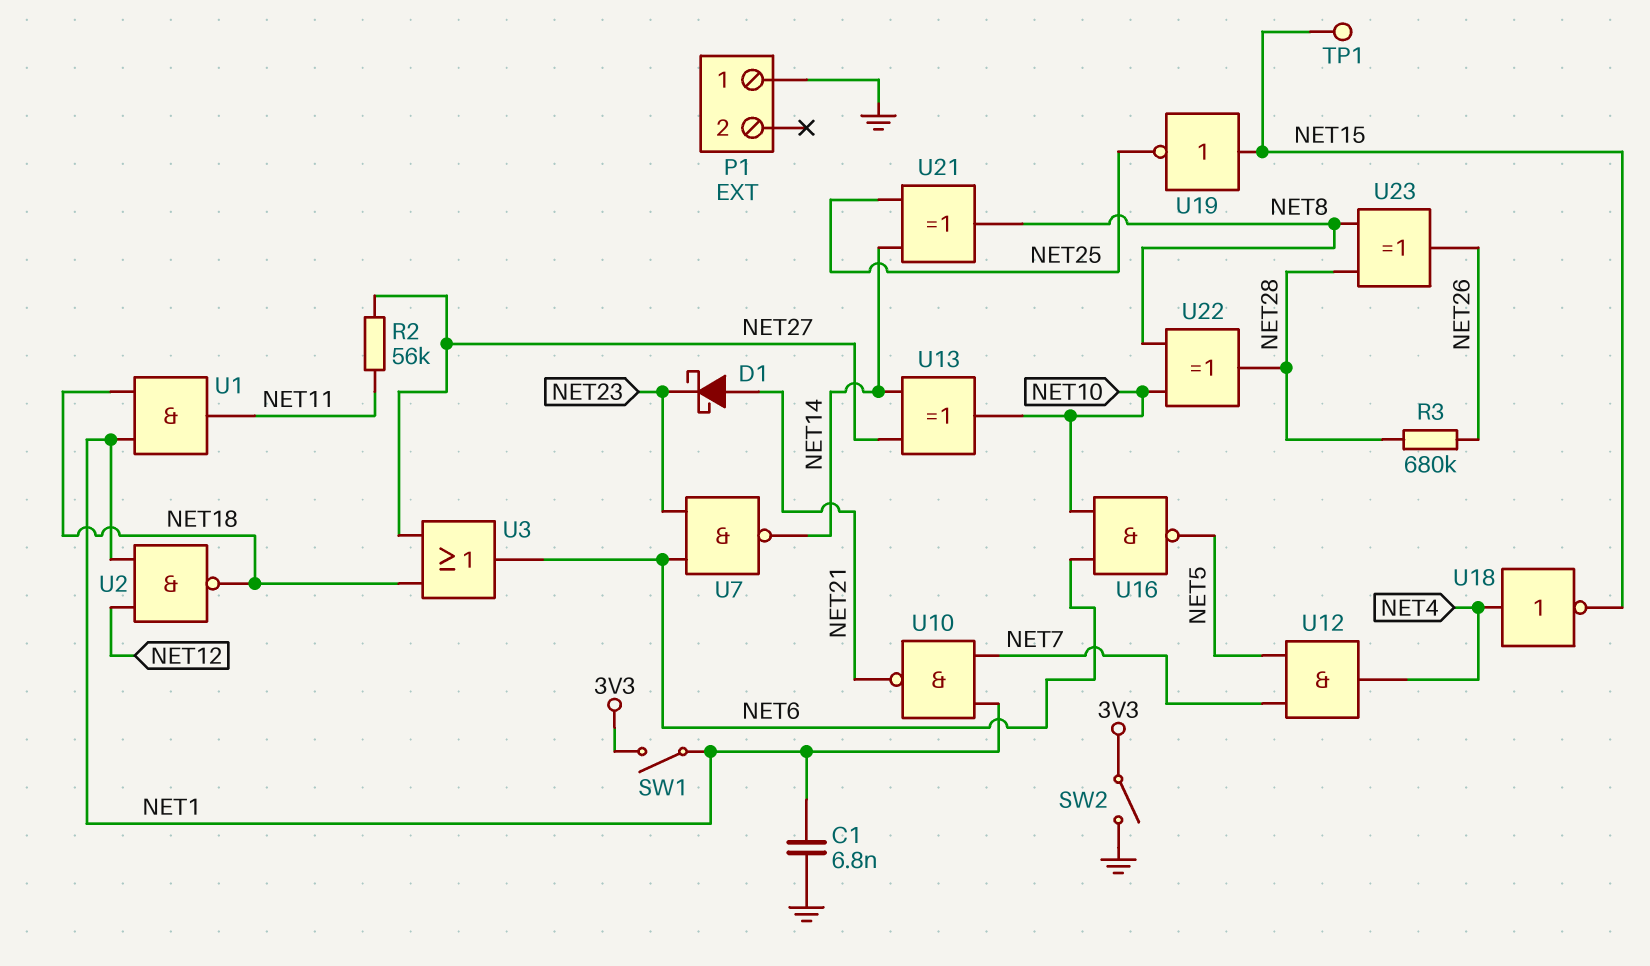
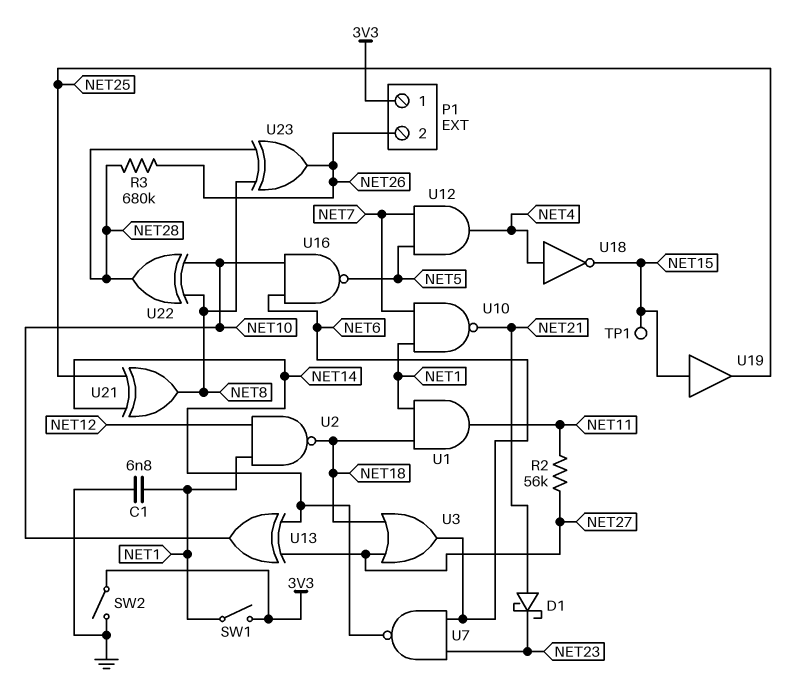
P1 pin 1: GND -> 3V3
P1 pin 2: none -> NET26
U19: NOT (in NET15, out NET25) -> buffer (in NET15, out NET25)

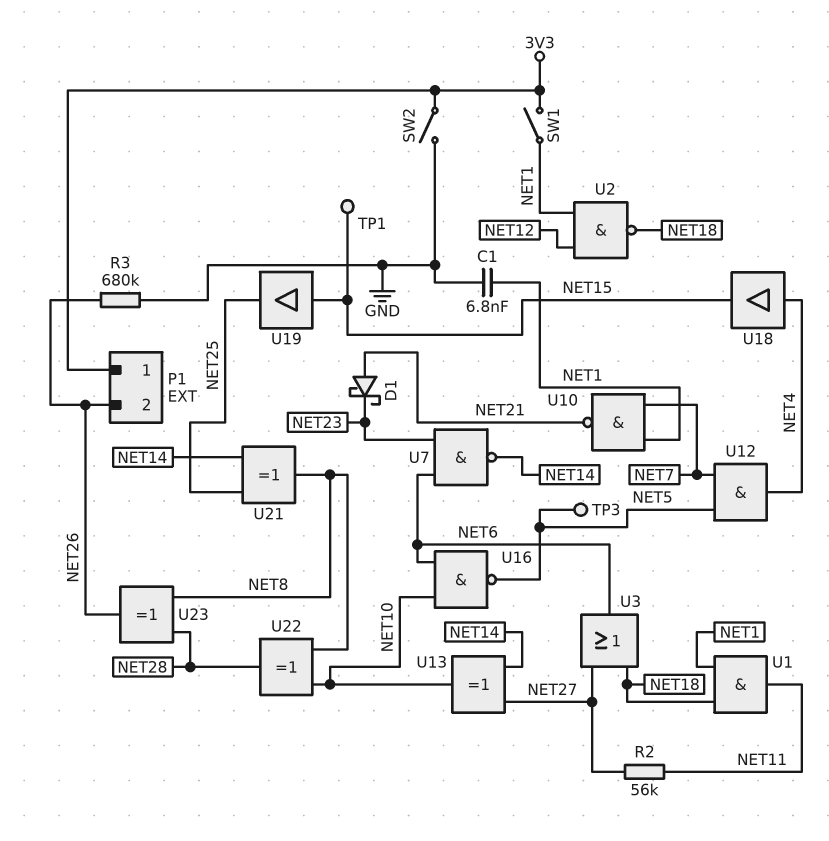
R3: 680k (NET26, NET28) -> 680k (GND, NET26)
TP3: none -> test point (NET5)
U18: NOT (in NET4, out NET15) -> buffer (in NET4, out NET15)

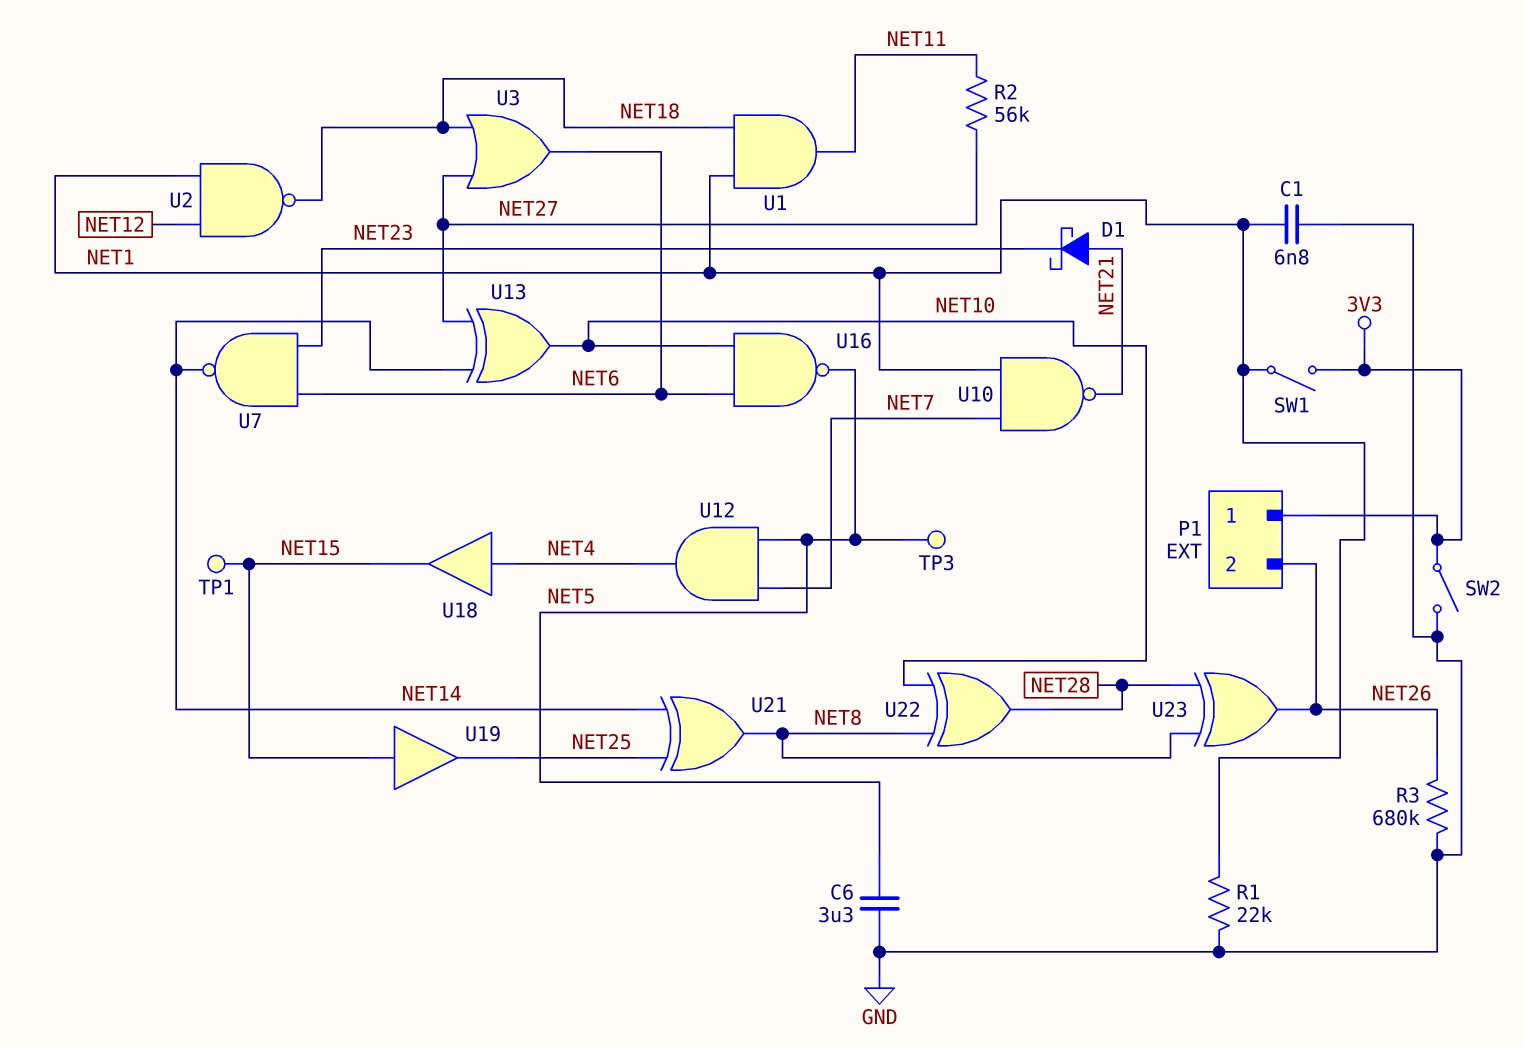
C6: none -> 3.3uF (GND, NET5)
R1: none -> 22k (GND, NET1)

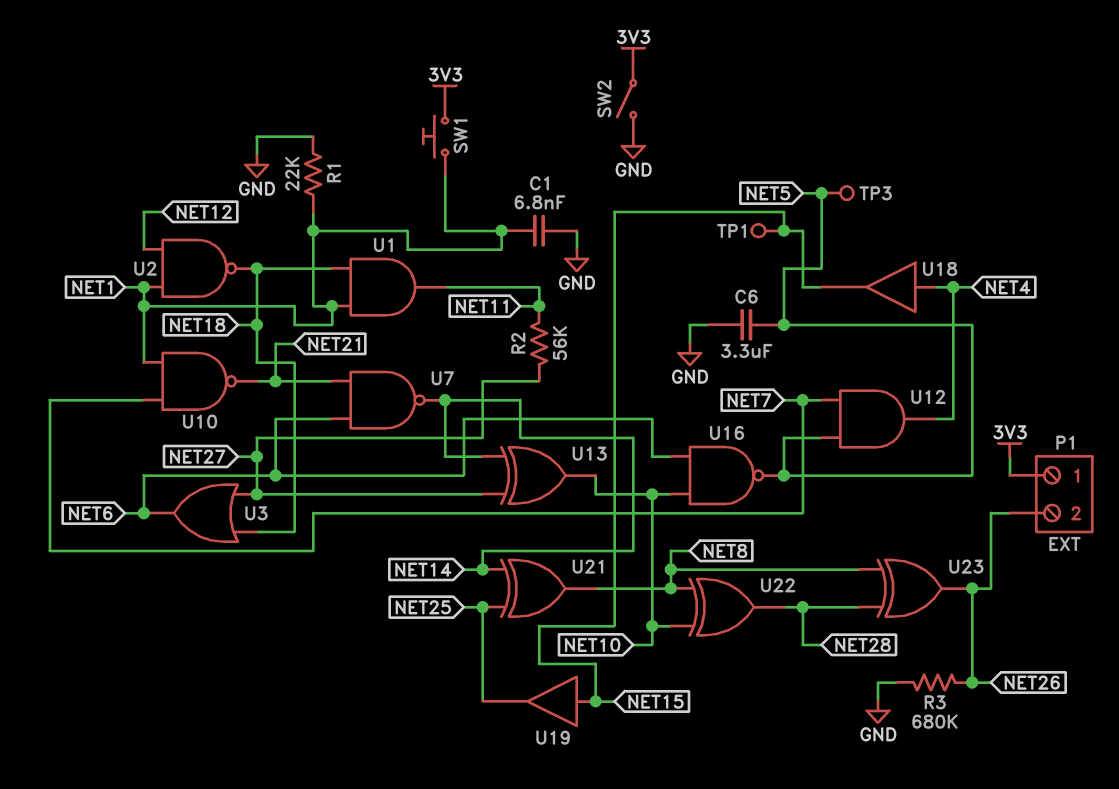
D1: schottky (A NET21, K NET23) -> none
SW1: switch (3V3, NET1) -> button (3V3, NET1)
U7: NAND (in NET6, in NET23, out NET14) -> NAND (in NET6, in NET21, out NET14)

